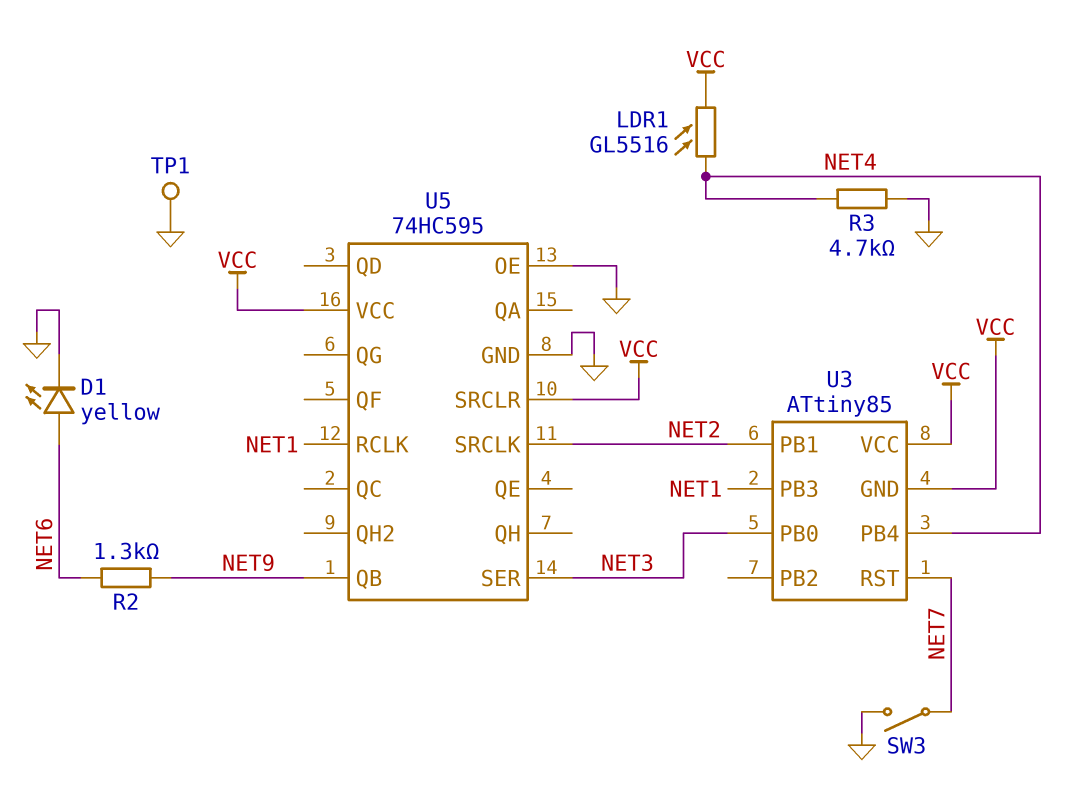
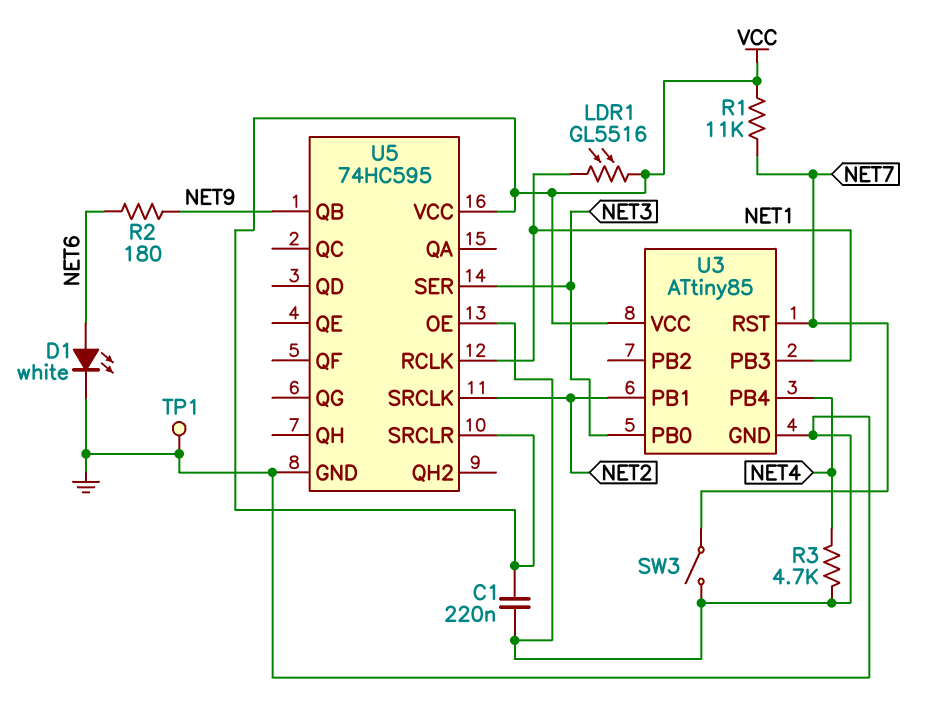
C1: none -> 220nF (GND, VCC)
D1: LED yellow (A NET6, K GND) -> LED white (A NET6, K GND)
LDR1: GL5516 (NET4, VCC) -> GL5516 (NET1, VCC)
R1: none -> 11k (NET7, VCC)
R2: 1.3k (NET6, NET9) -> 180 (NET6, NET9)
U3 pin GND: VCC -> GND

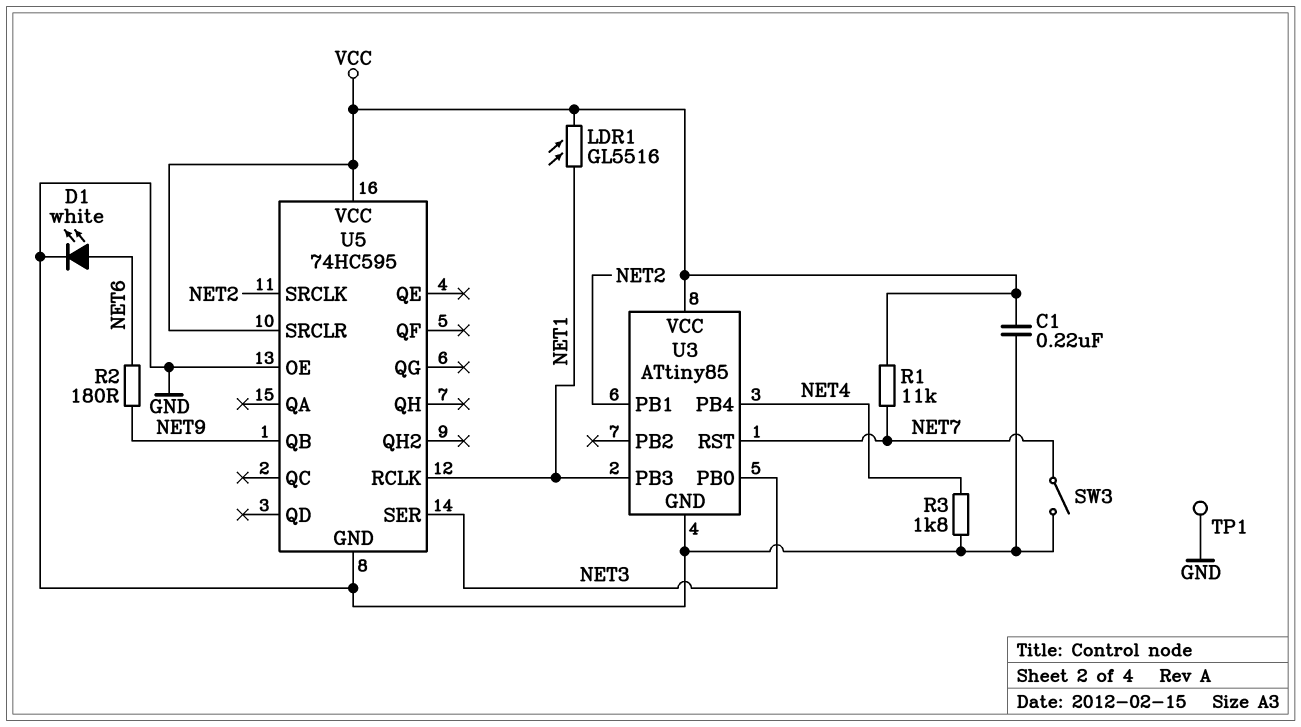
R3: 4.7k (GND, NET4) -> 1.8k (GND, NET4)

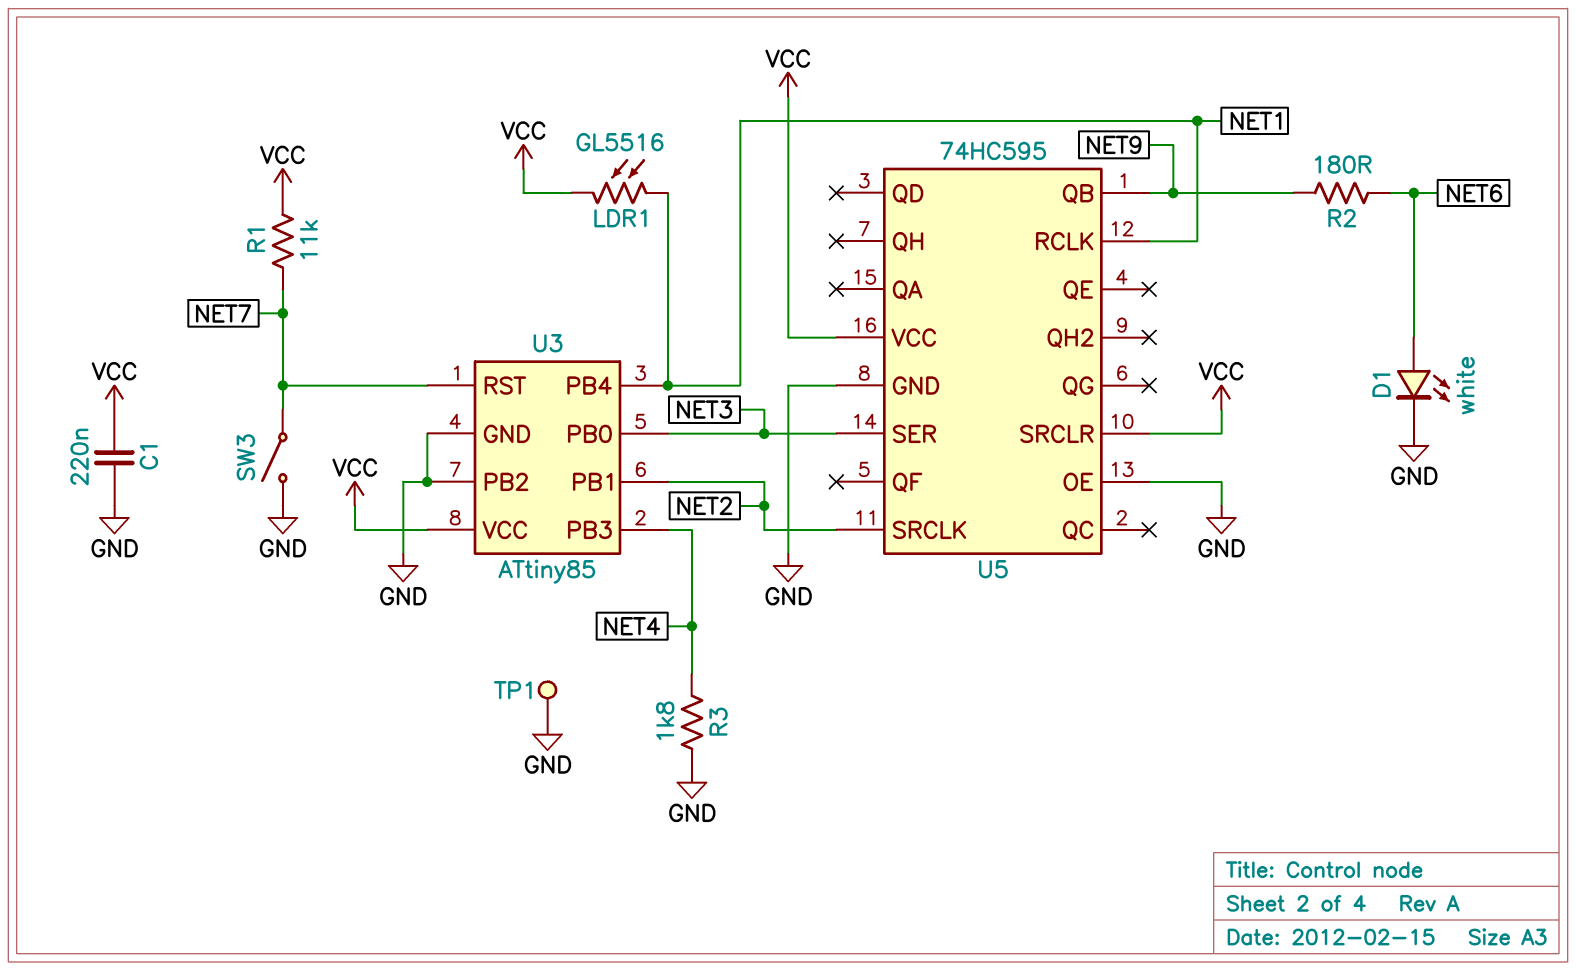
U3 pin PB2: none -> GND
U3 pin PB3: NET1 -> NET4
U3 pin PB4: NET4 -> NET1

